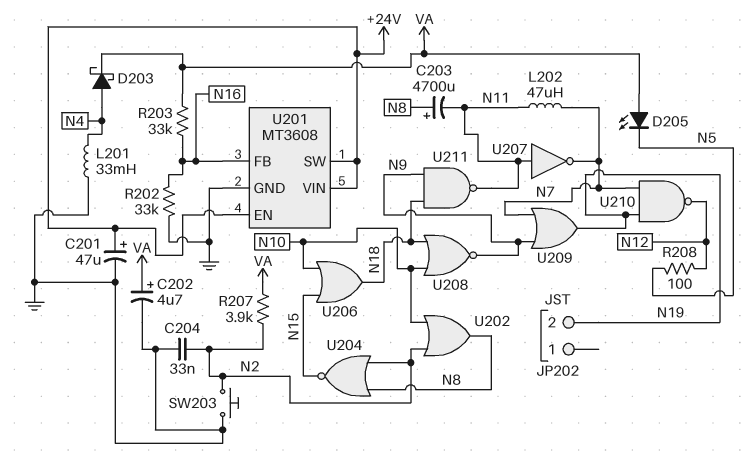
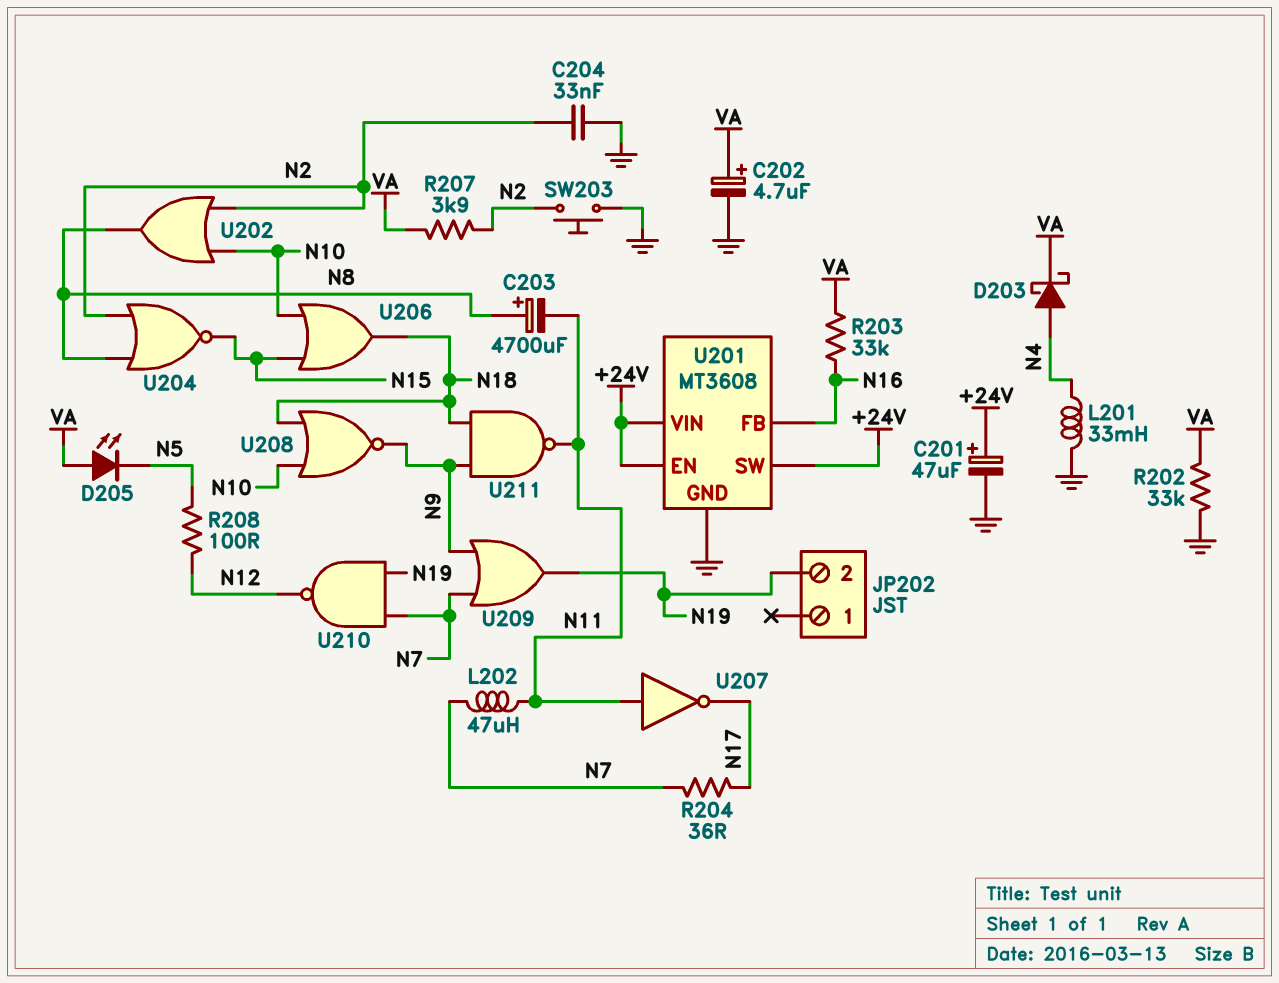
R202: 33k (GND, N16) -> 33k (GND, VA)
R204: none -> 36 (N7, N17)
U207: NOT (in N11, out N7) -> NOT (in N11, out N17)

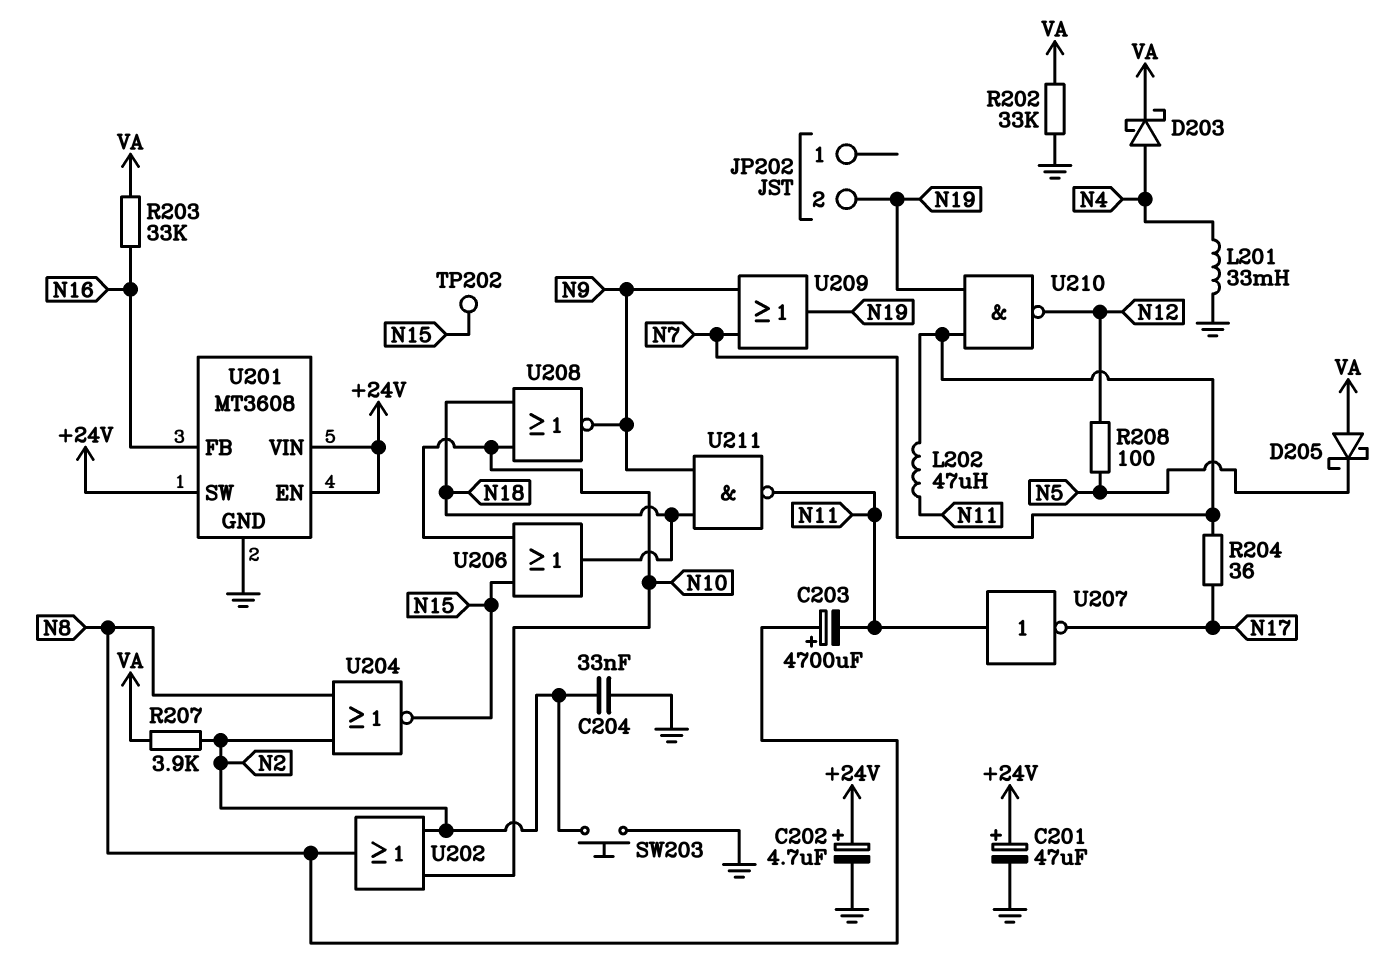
C202: 4.7uF (plus VA, minus GND) -> 4.7uF (plus +24V, minus GND)
D205: LED (A VA, K N5) -> schottky (A VA, K N5)
TP202: none -> test point (N15)

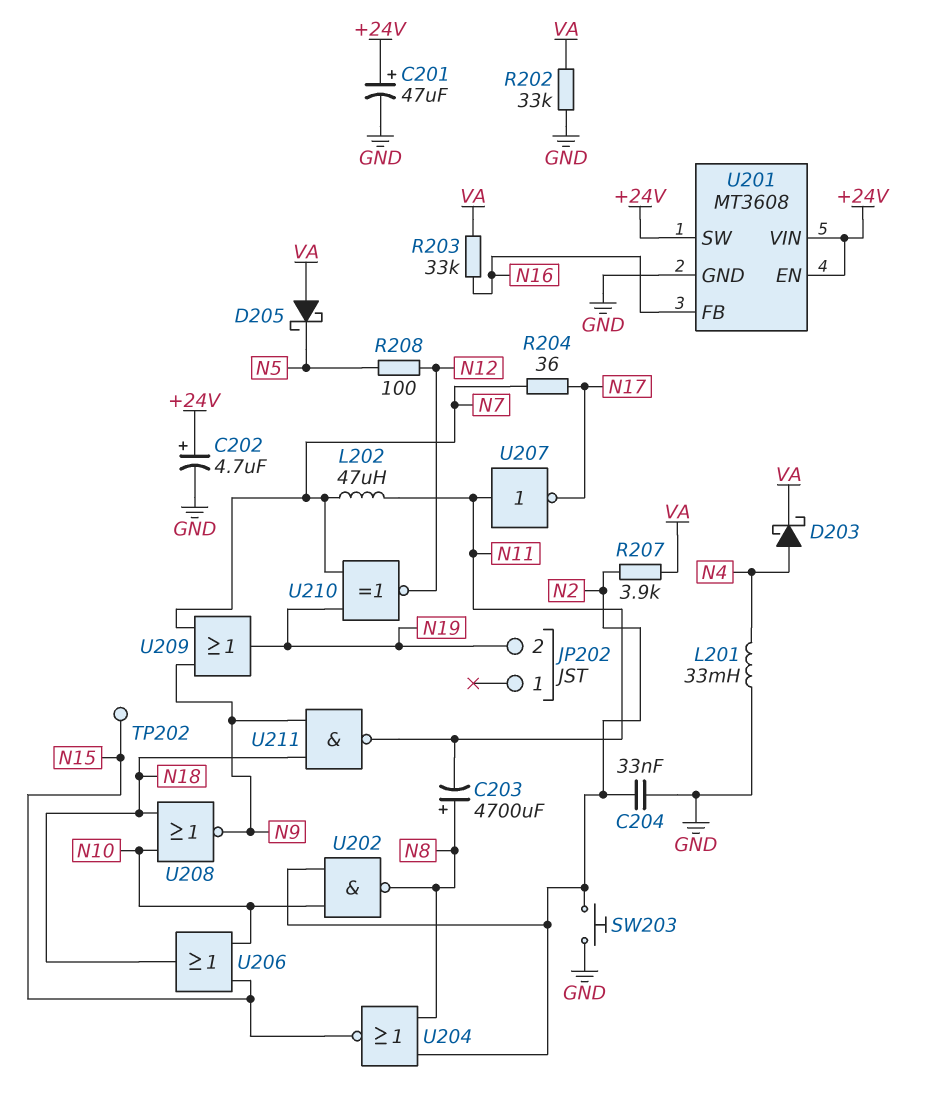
U202: OR (in N2, in N10, out N8) -> NAND (in N2, in N10, out N8)
U210: NAND (in N7, in N19, out N12) -> XNOR (in N7, in N19, out N12)

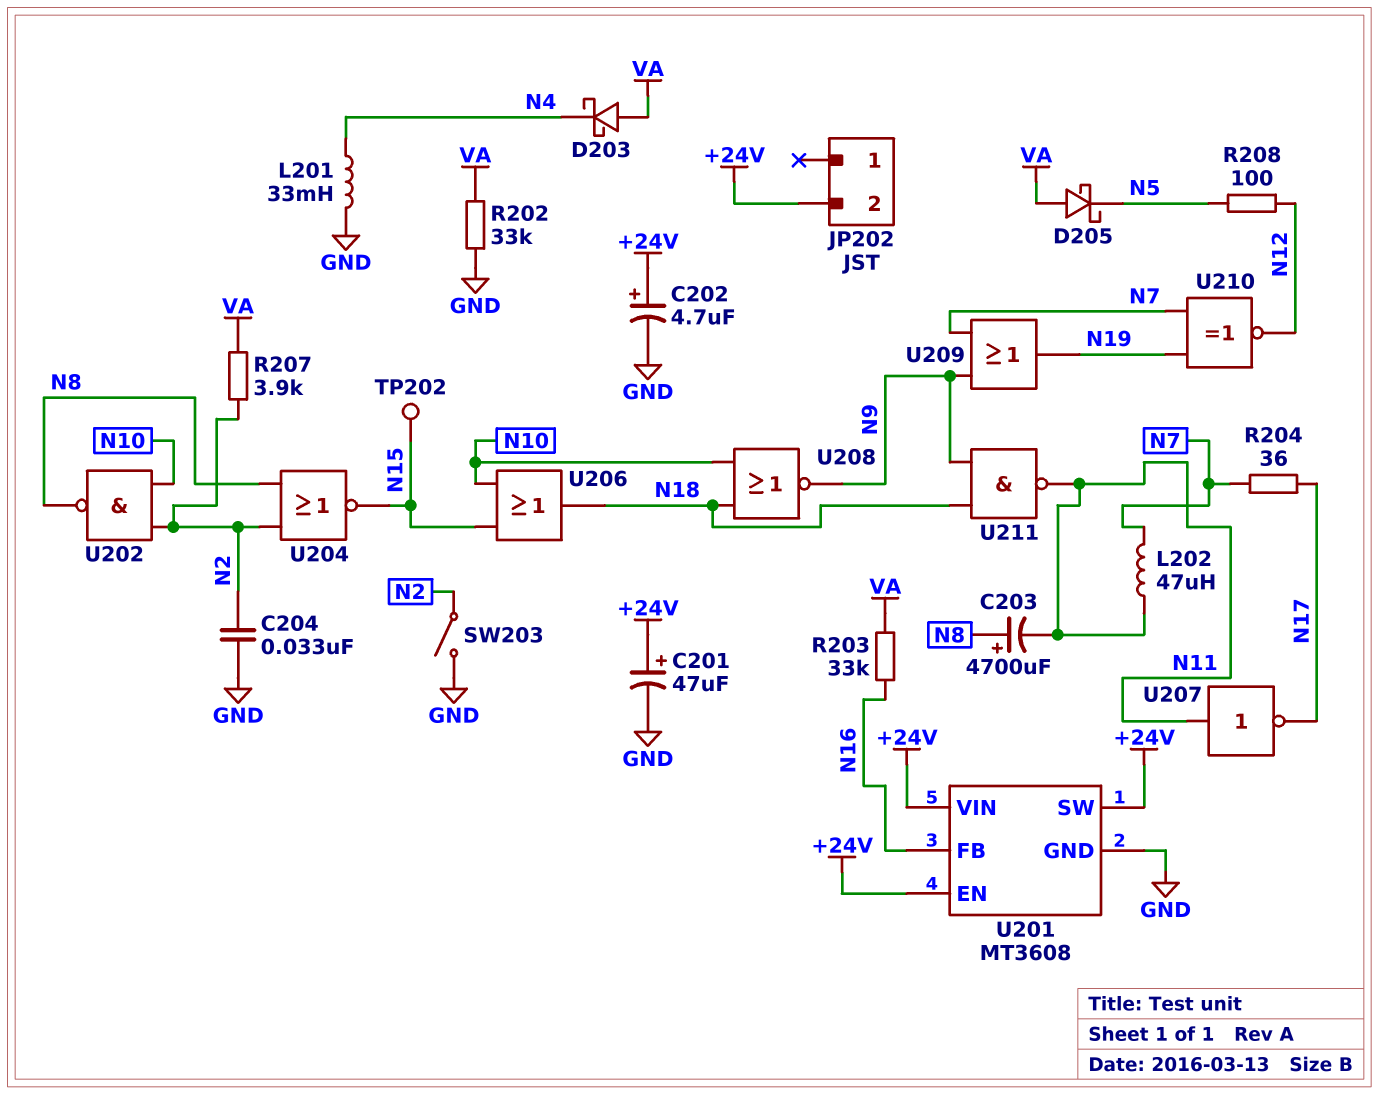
D203: schottky (A N4, K VA) -> schottky (A VA, K N4)
JP202 pin 2: N19 -> +24V
SW203: button (GND, N2) -> switch (GND, N2)

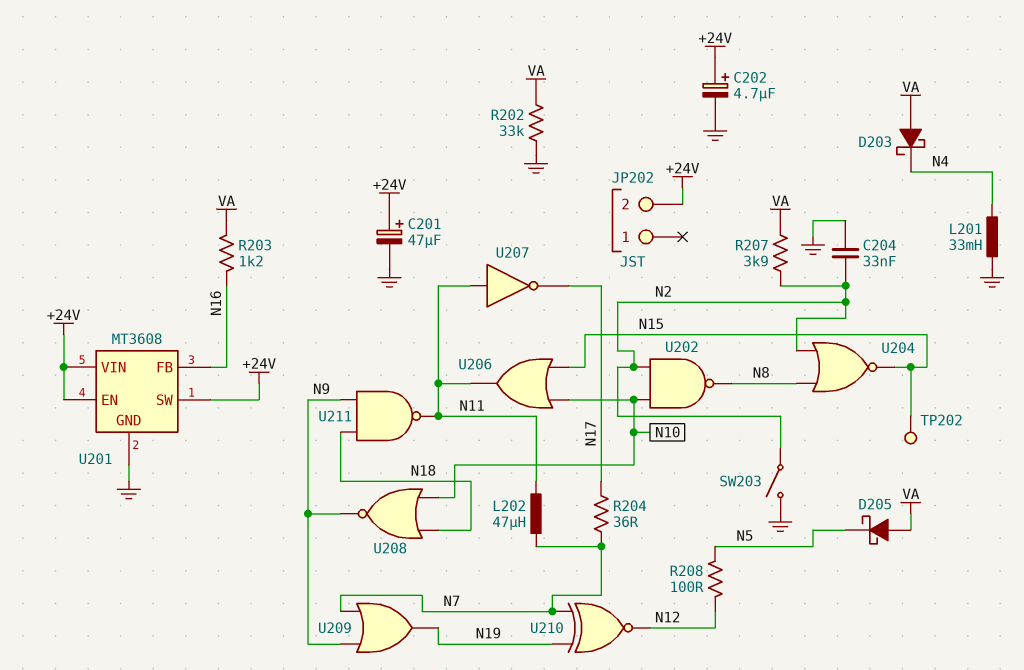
C203: 4700uF (plus N8, minus N11) -> none
R203: 33k (N16, VA) -> 1.2k (N16, VA)
U206: OR (in N10, in N15, out N18) -> OR (in N10, in N15, out N11)

